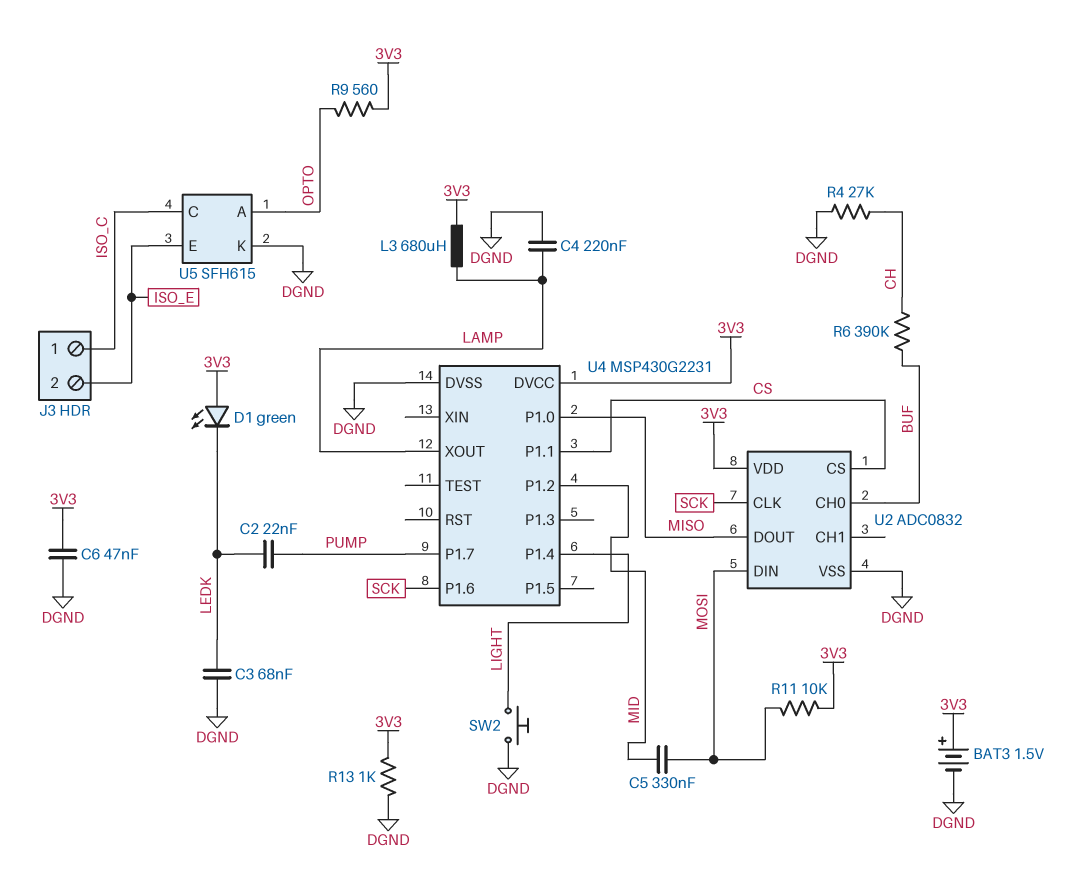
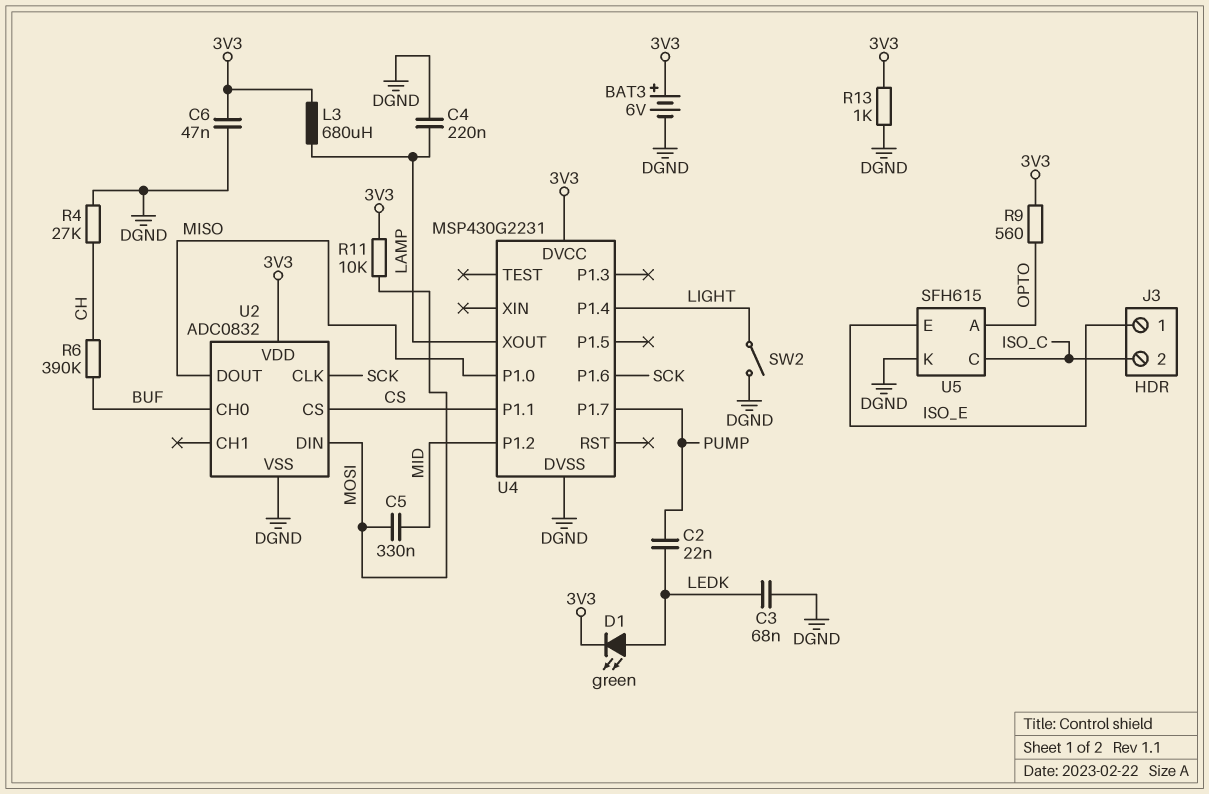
BAT3: 1.5V (plus 3V3, minus DGND) -> 6V (plus 3V3, minus DGND)
D1: LED green (A 3V3, K LEDK) -> LED green (A LEDK, K 3V3)
J3 pin 1: ISO_C -> ISO_E
J3 pin 2: ISO_E -> ISO_C
SW2: button (DGND, LIGHT) -> switch (DGND, LIGHT)

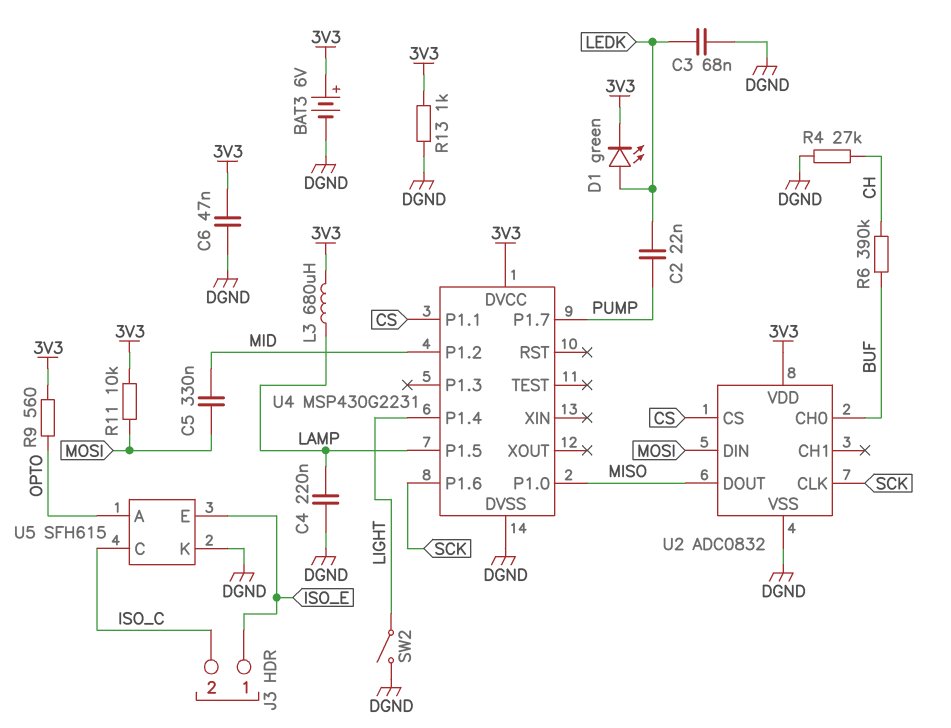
U4 pin P1.5: none -> LAMP
U4 pin XOUT: LAMP -> none

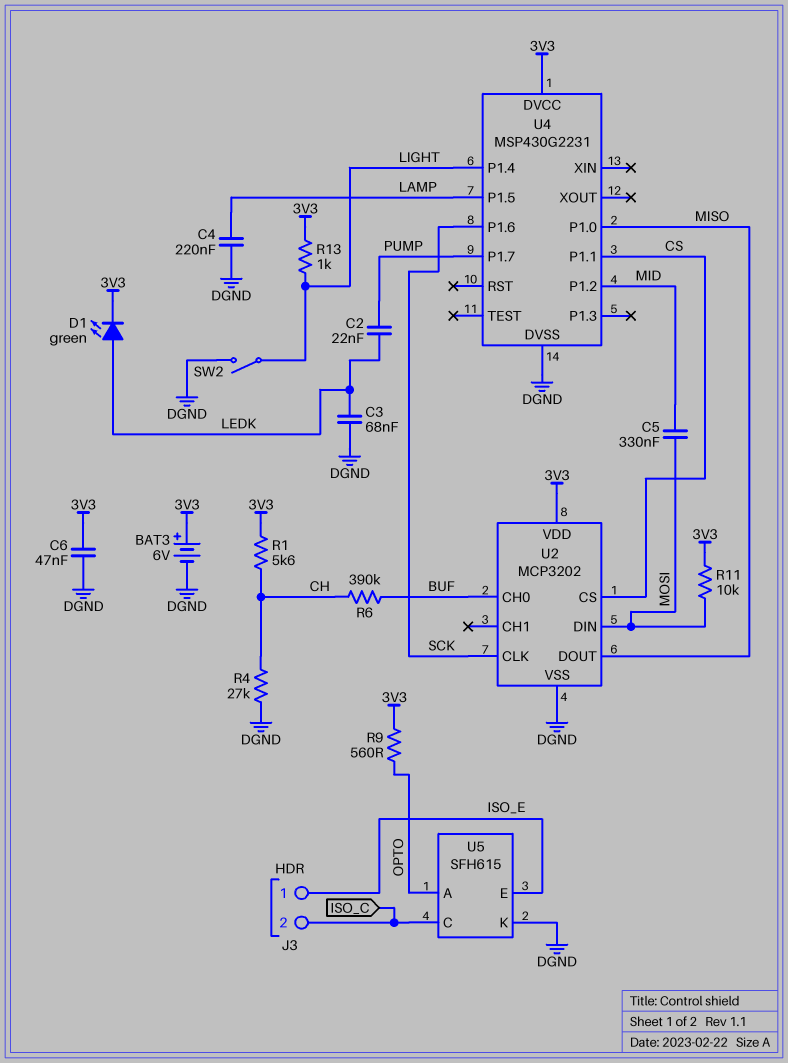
L3: 680uH (3V3, LAMP) -> none
R1: none -> 5.6k (3V3, CH)
R13: 1k (3V3, DGND) -> 1k (3V3, LIGHT)
U2: ADC0832 -> MCP3202

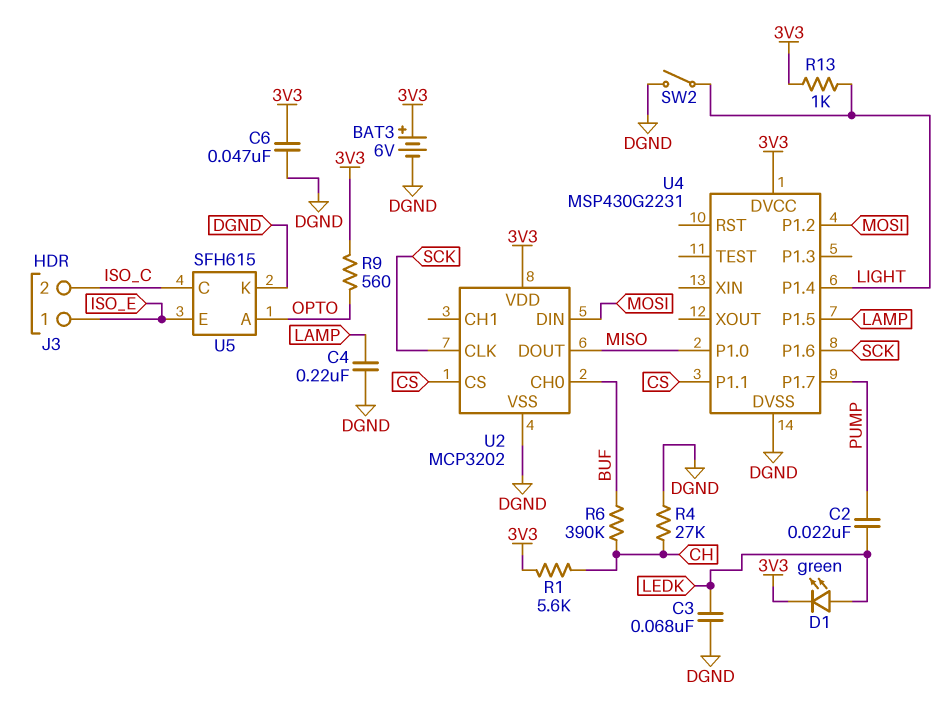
C5: 330nF (MID, MOSI) -> none
R11: 10k (3V3, MOSI) -> none
U4 pin P1.2: MID -> MOSI

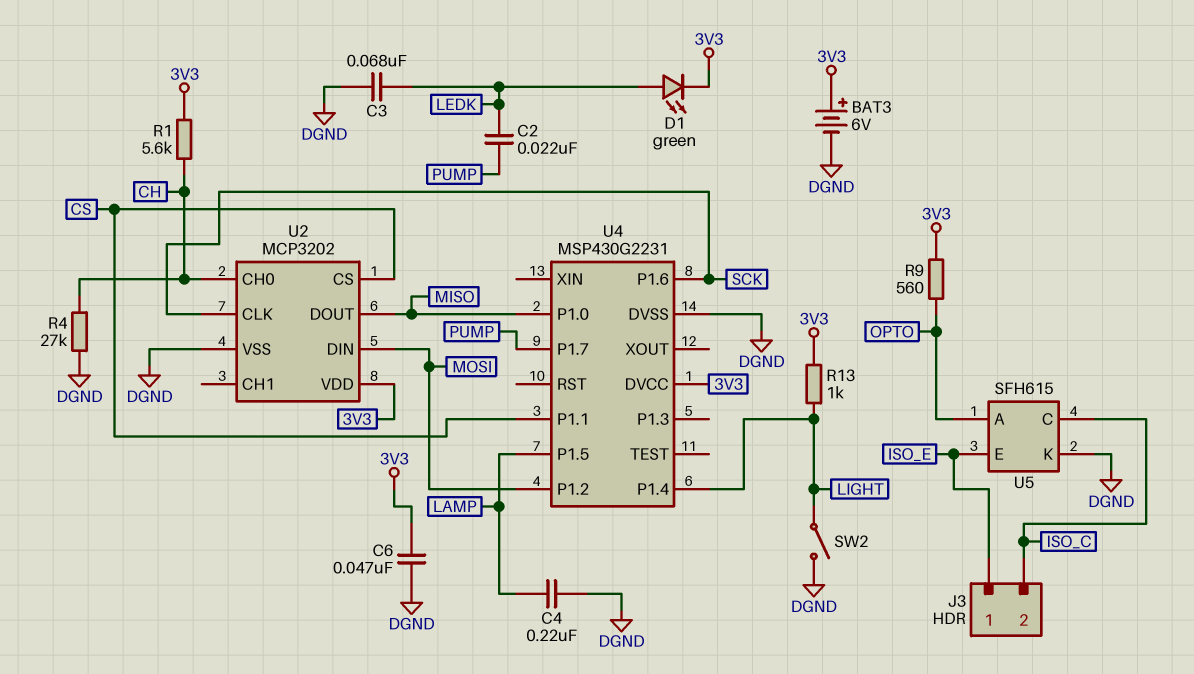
R6: 390k (BUF, CH) -> none
U2 pin CH0: BUF -> CH

